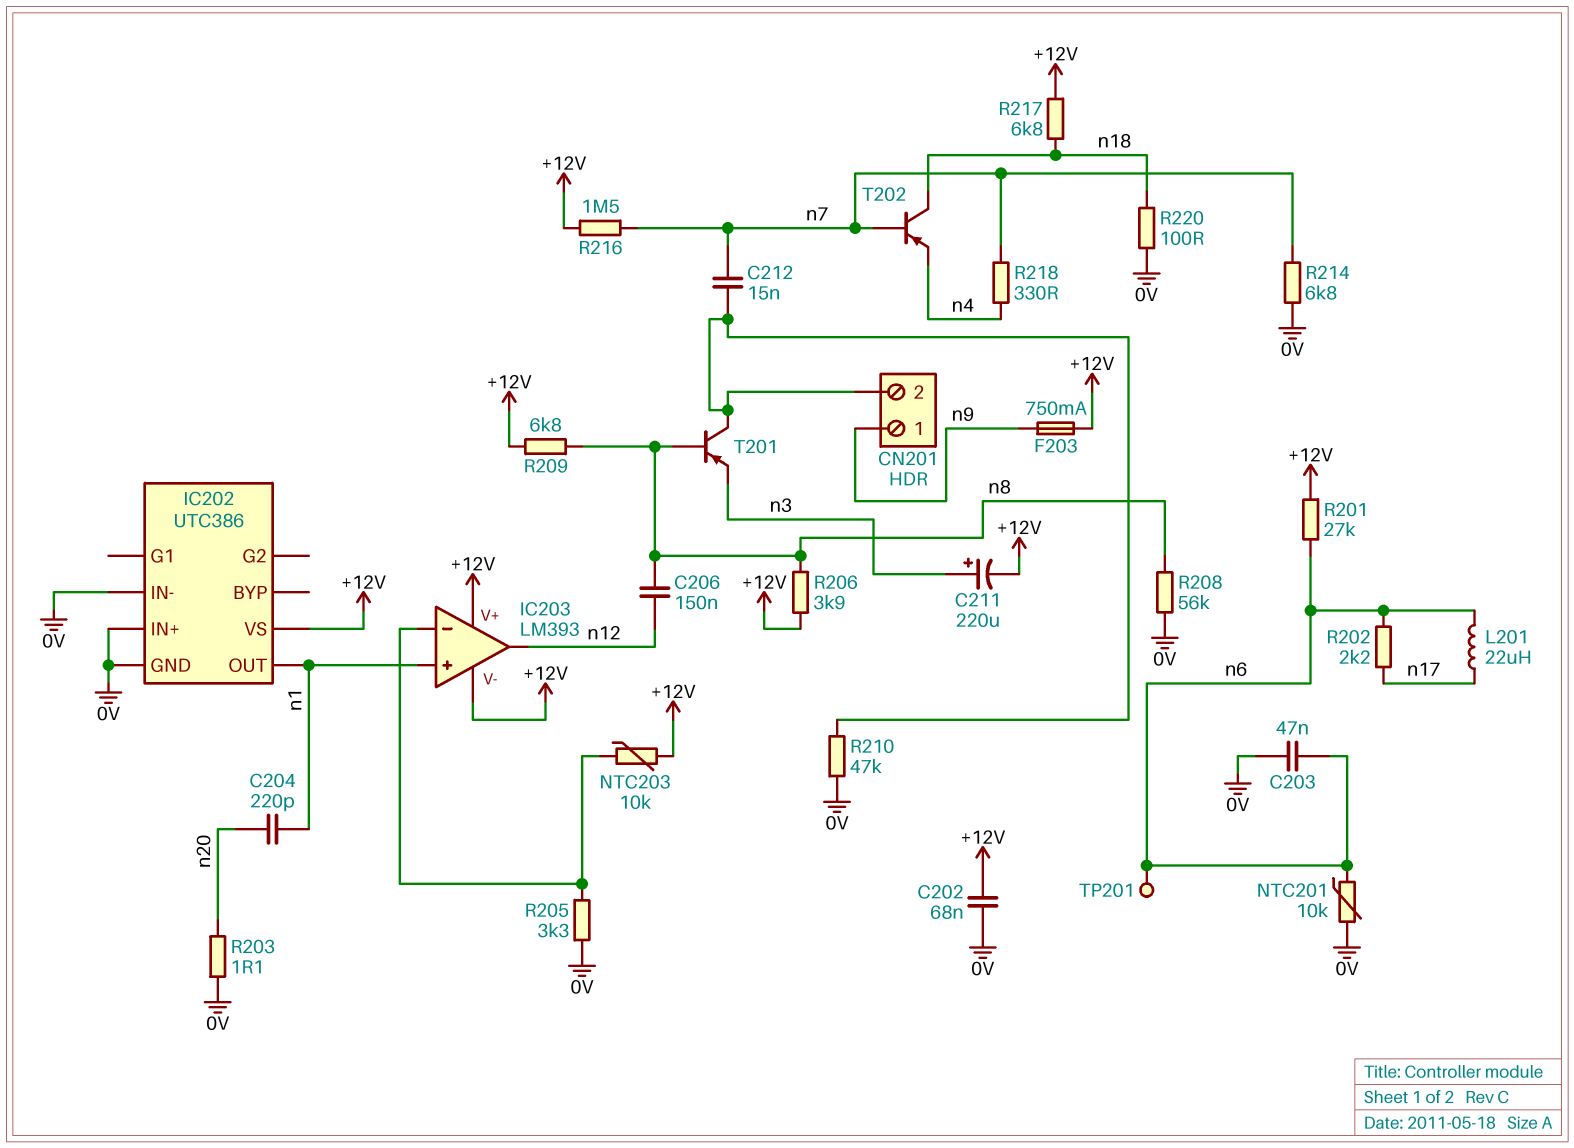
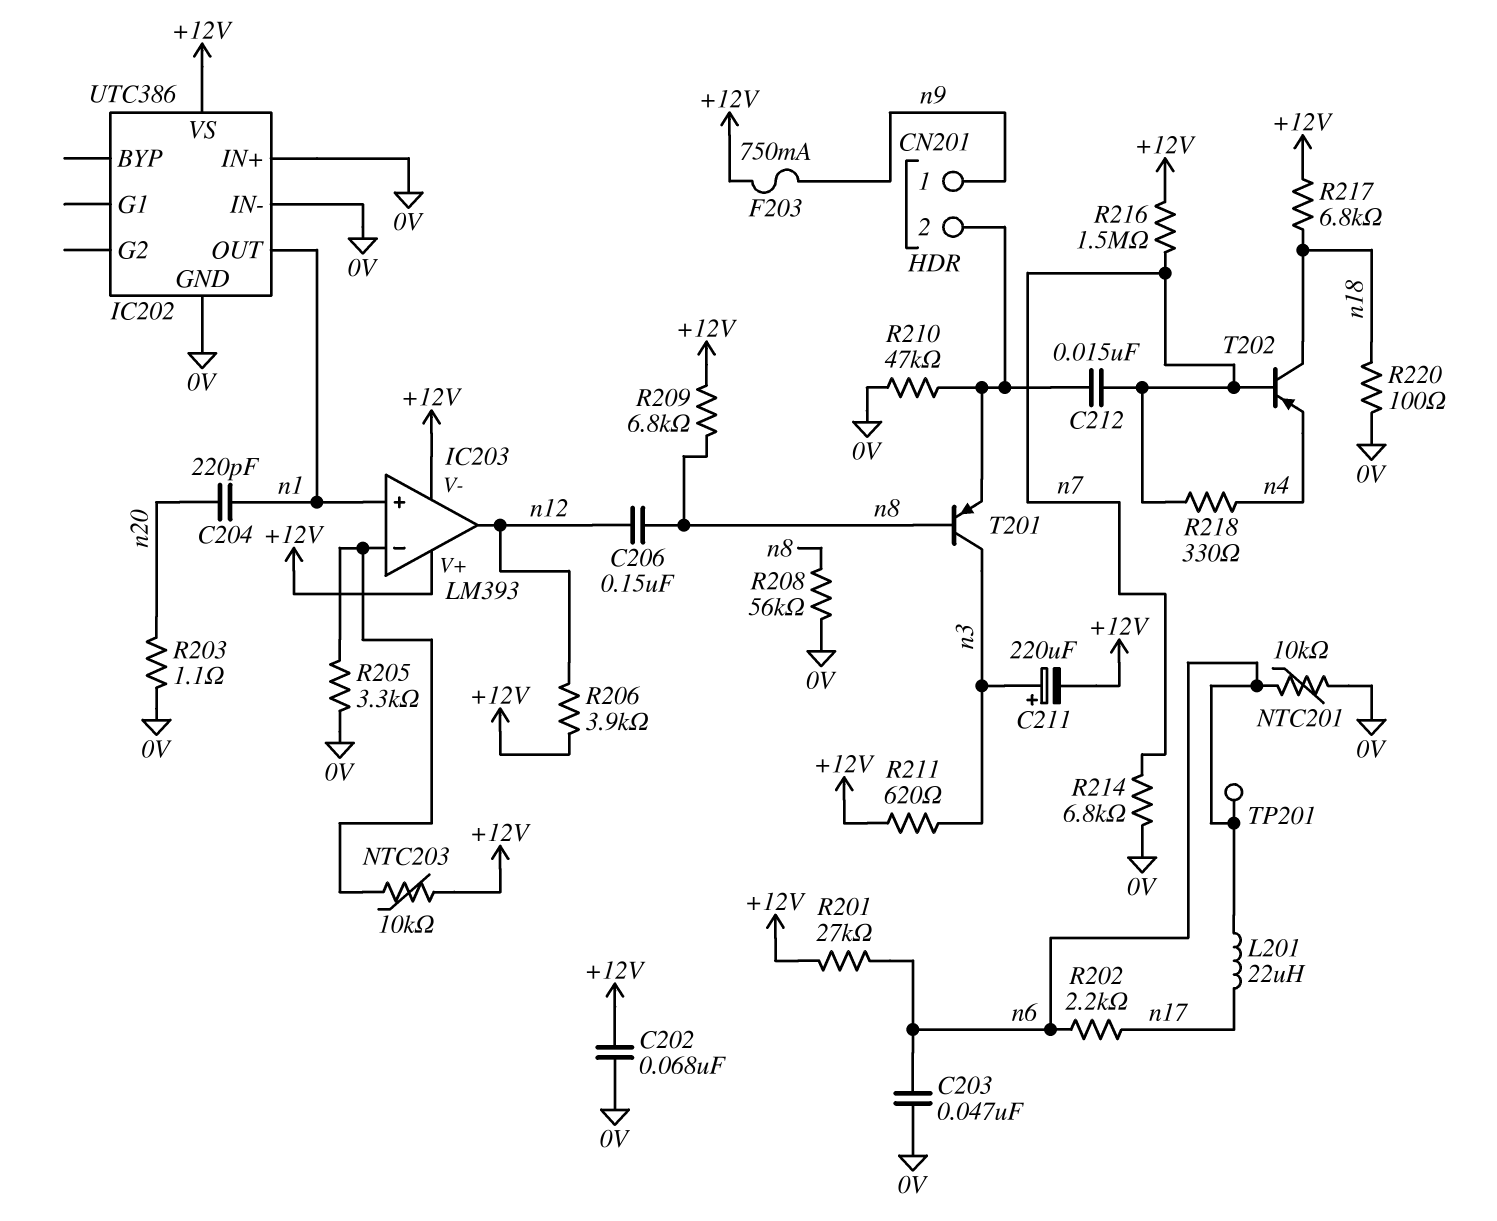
R206: 3.9k (+12V, n8) -> 3.9k (+12V, n12)
R211: none -> 620 (+12V, n3)
T201: PNP (B n8, C CN201/2, E n3) -> PNP (B n8, C n3, E CN201/2)

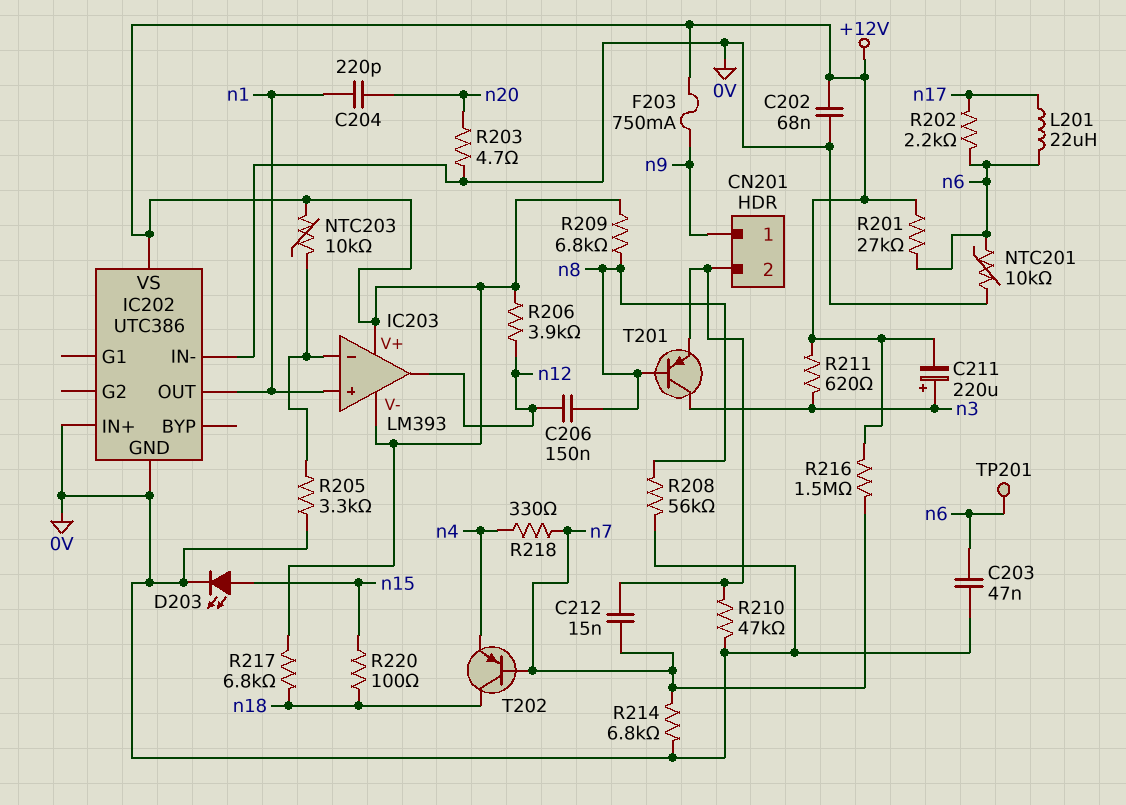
D203: none -> LED (A n15, K 0V)
R203: 1.1 (0V, n20) -> 4.7 (0V, n20)
R220: 100 (0V, n18) -> 100 (n15, n18)

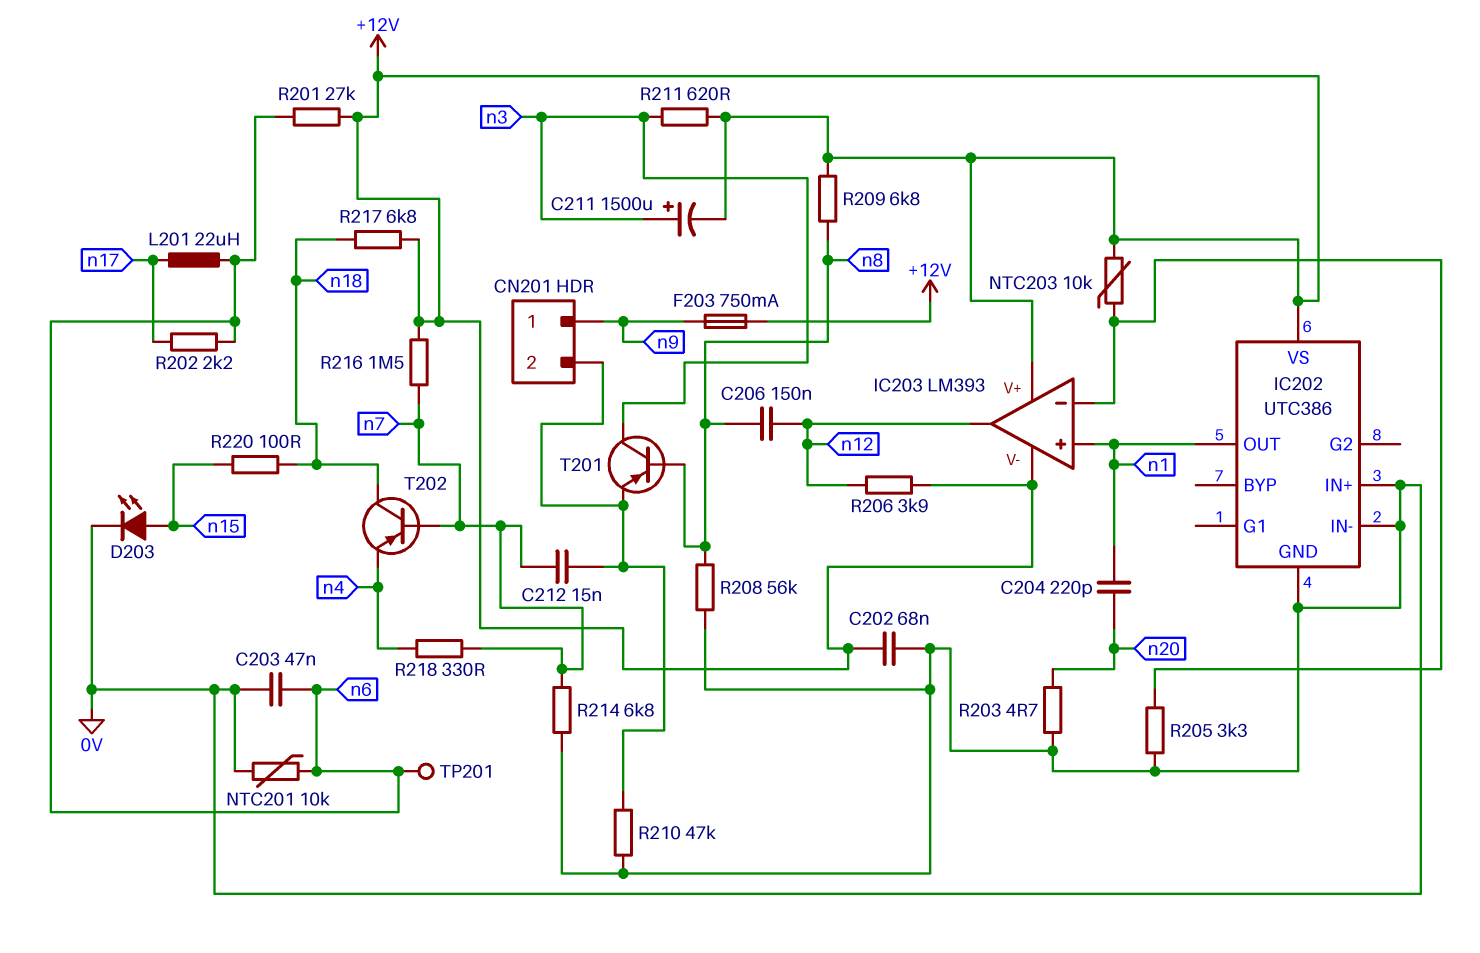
C211: 220uF (plus n3, minus +12V) -> 1500uF (plus n3, minus +12V)

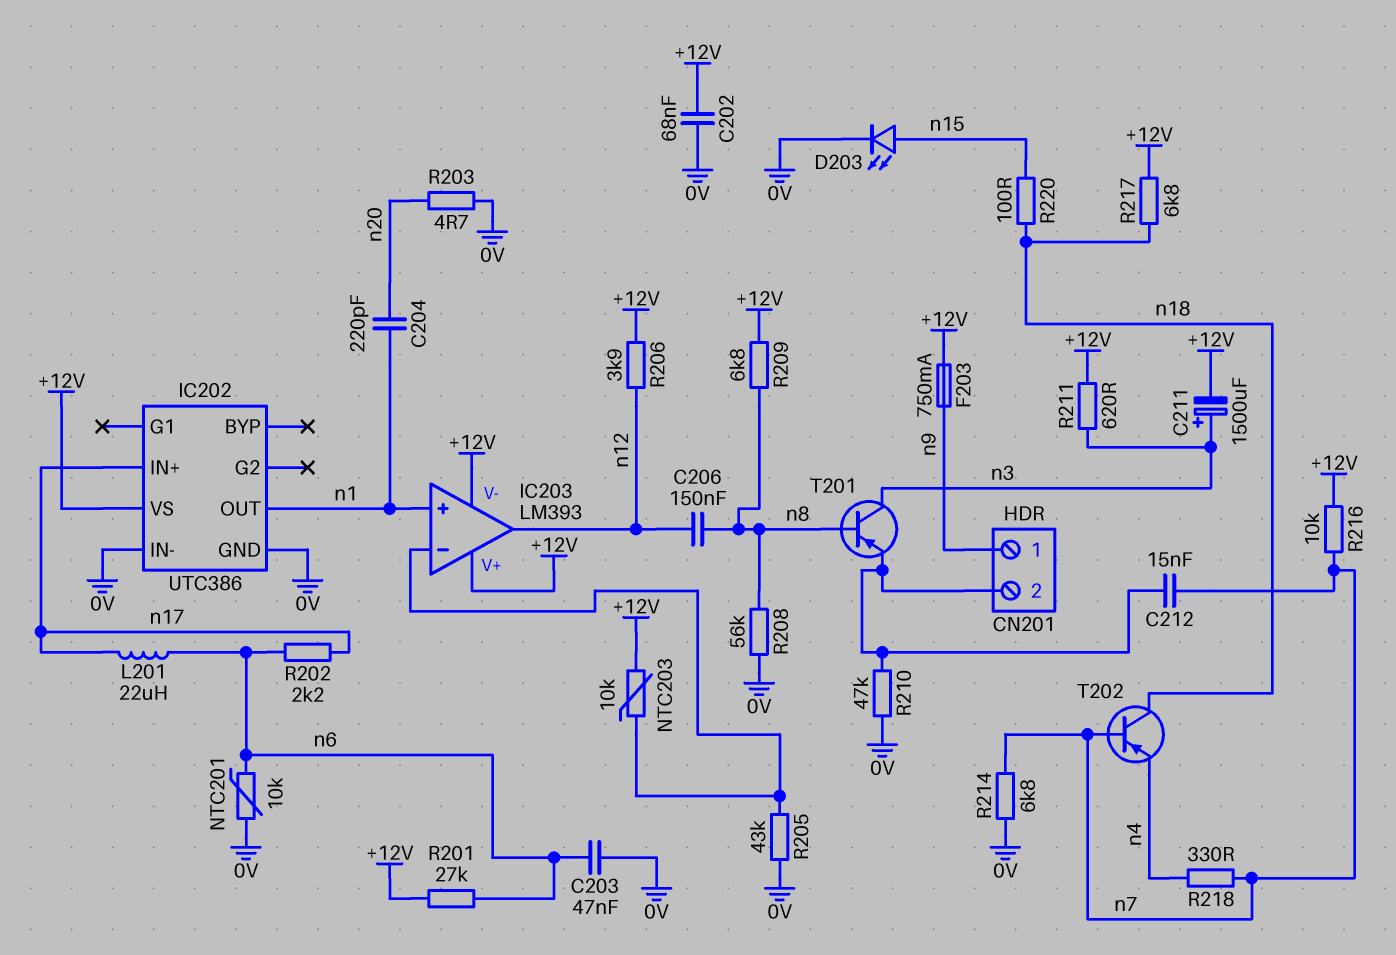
IC202 pin IN+: 0V -> n17
R205: 3.3k (0V, IC203/in-) -> 43k (0V, IC203/in-)
R216: 1.5M (+12V, n7) -> 10k (+12V, n7)
TP201: test point (n6) -> none

